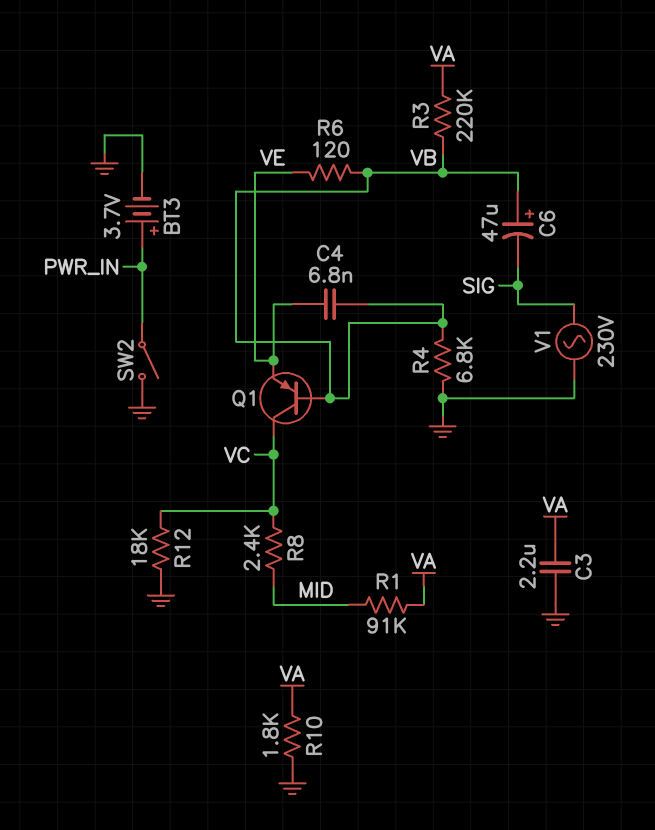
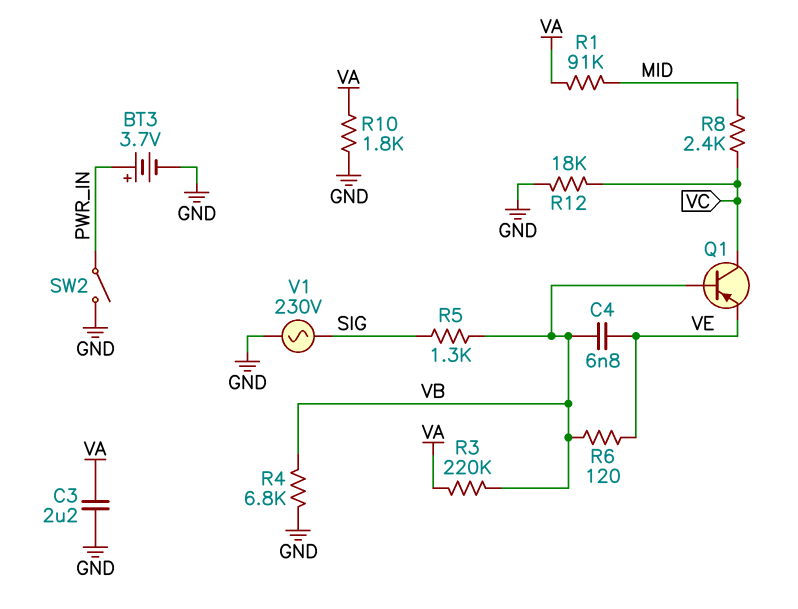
C6: 47uF (plus VB, minus SIG) -> none
R5: none -> 1.3k (SIG, VB)

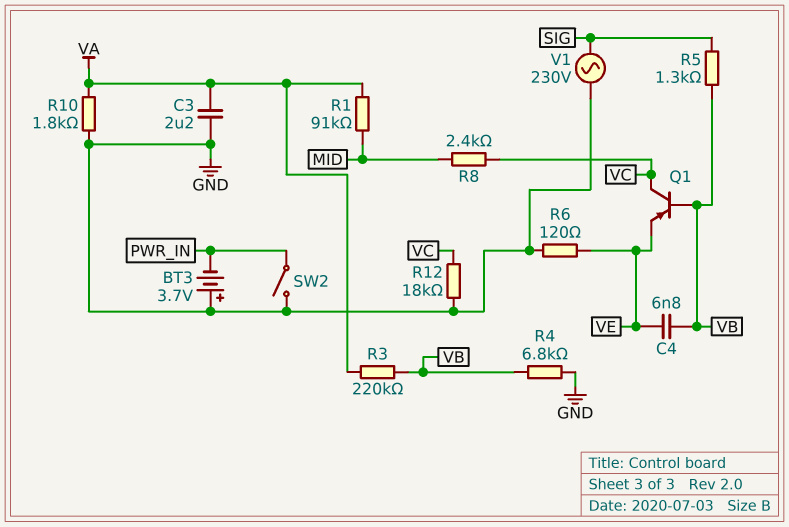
BT3: 3.7V (plus PWR_IN, minus GND) -> 3.7V (plus GND, minus PWR_IN)
R6: 120 (VB, VE) -> 120 (GND, VE)

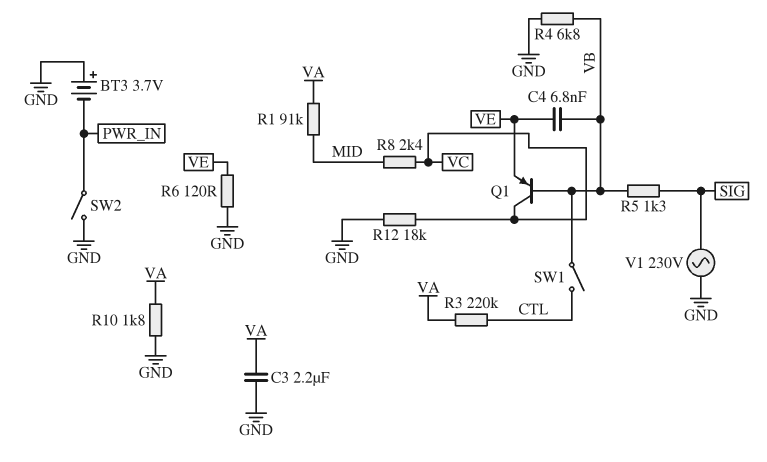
R3: 220k (VA, VB) -> 220k (CTL, VA)
SW1: none -> switch (CTL, VB)

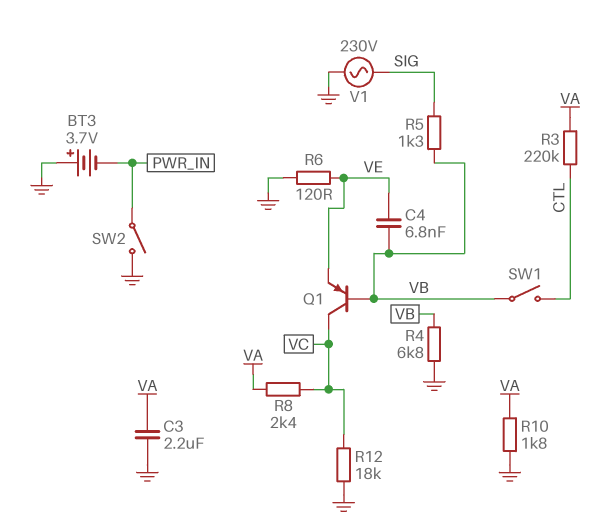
R1: 91k (MID, VA) -> none
R8: 2.4k (MID, VC) -> 2.4k (VA, VC)

